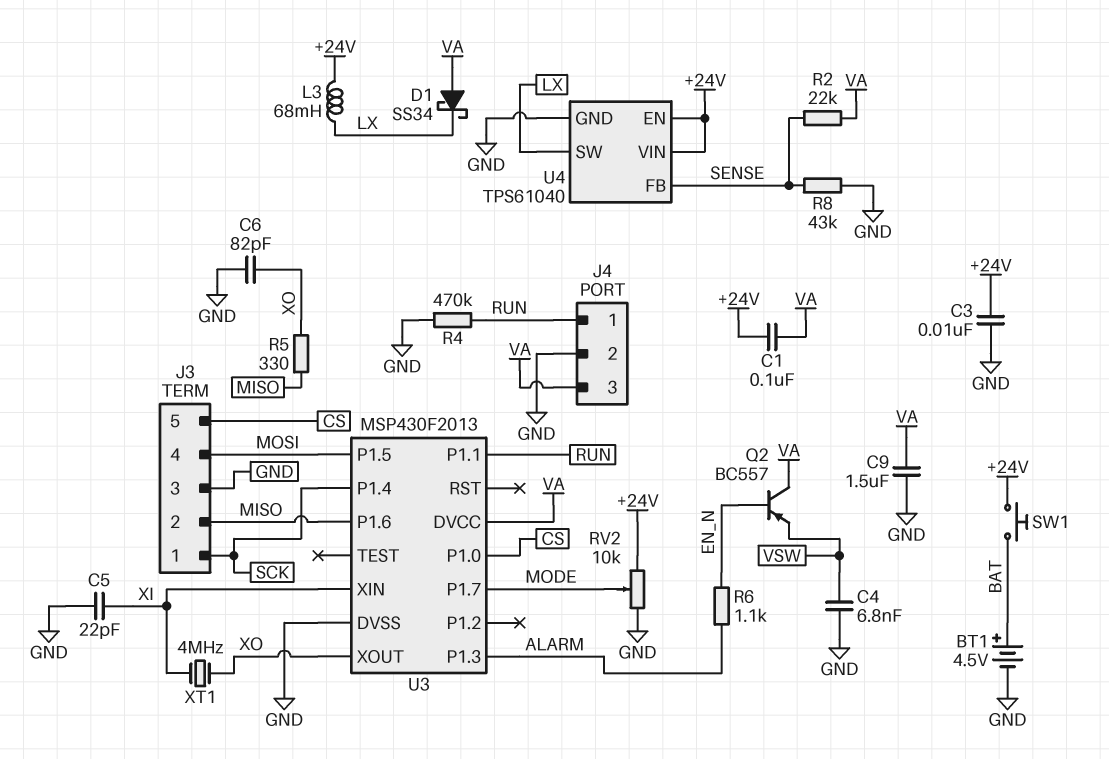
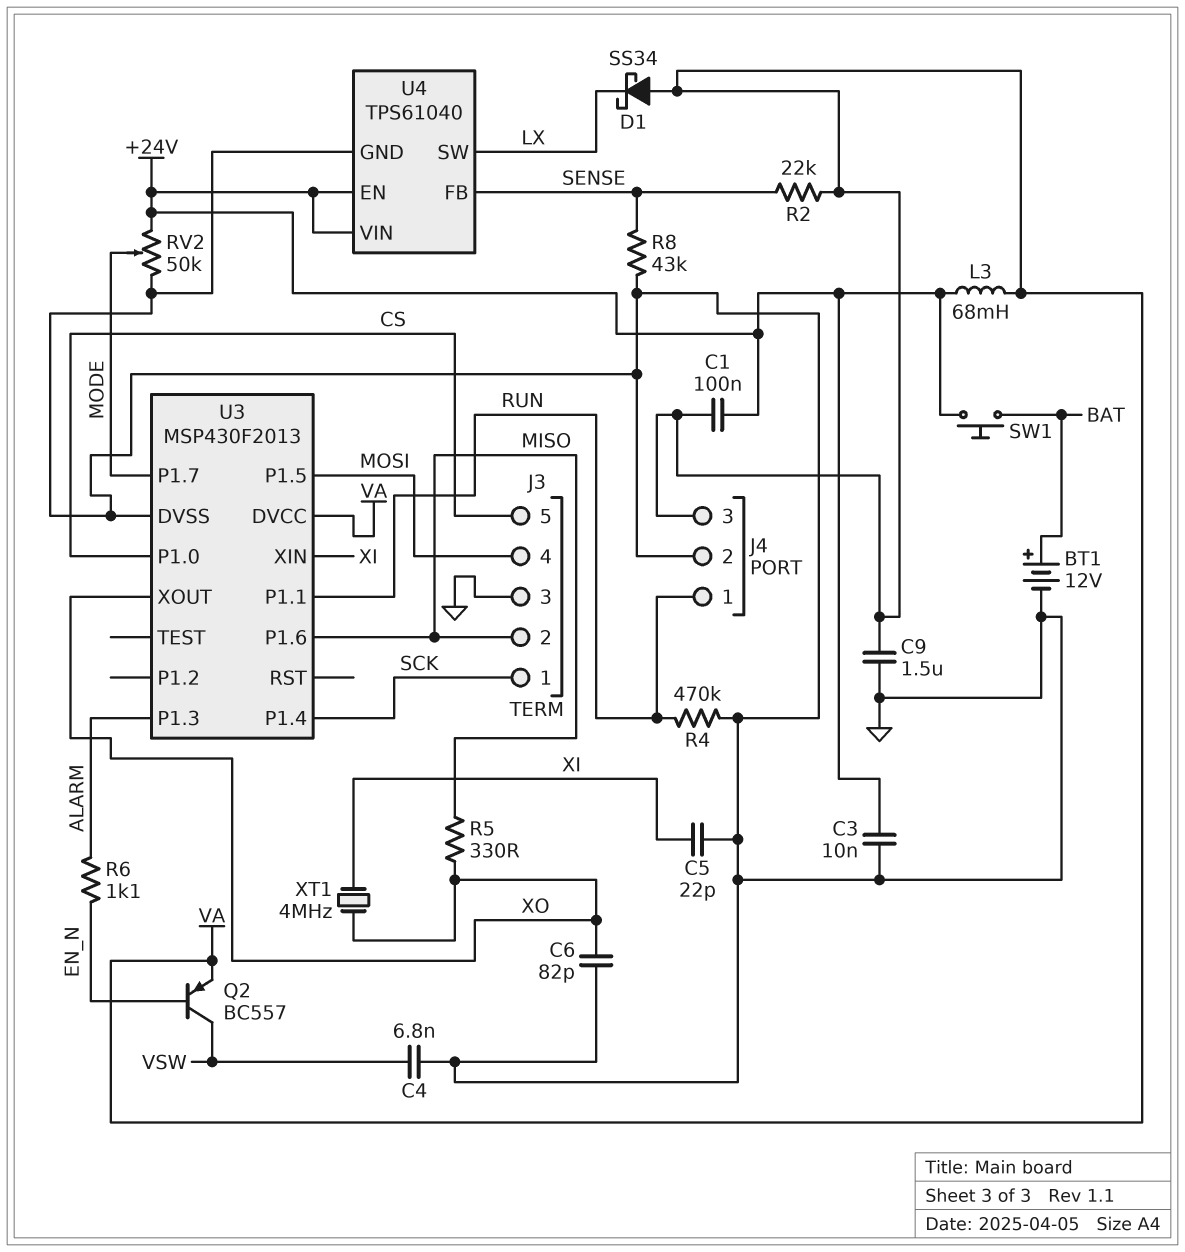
BT1: 4.5V (plus BAT, minus GND) -> 12V (plus BAT, minus GND)
L3: 68mH (+24V, LX) -> 68mH (+24V, VA)
Q2: PNP BC557 (B EN_N, C VA, E VSW) -> PNP BC557 (B EN_N, C VSW, E VA)
RV2: 10k (+24V, GND, wiper MODE) -> 50k (+24V, GND, wiper MODE)

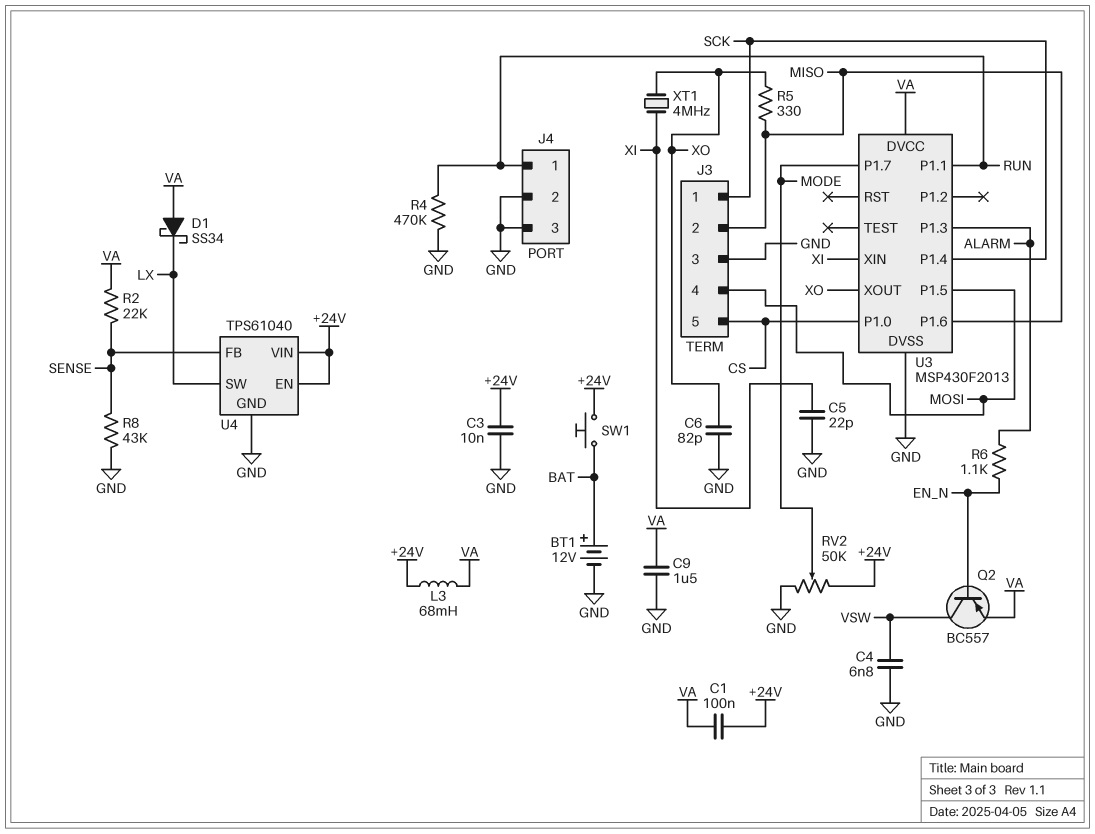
J4 pin 3: VA -> GND

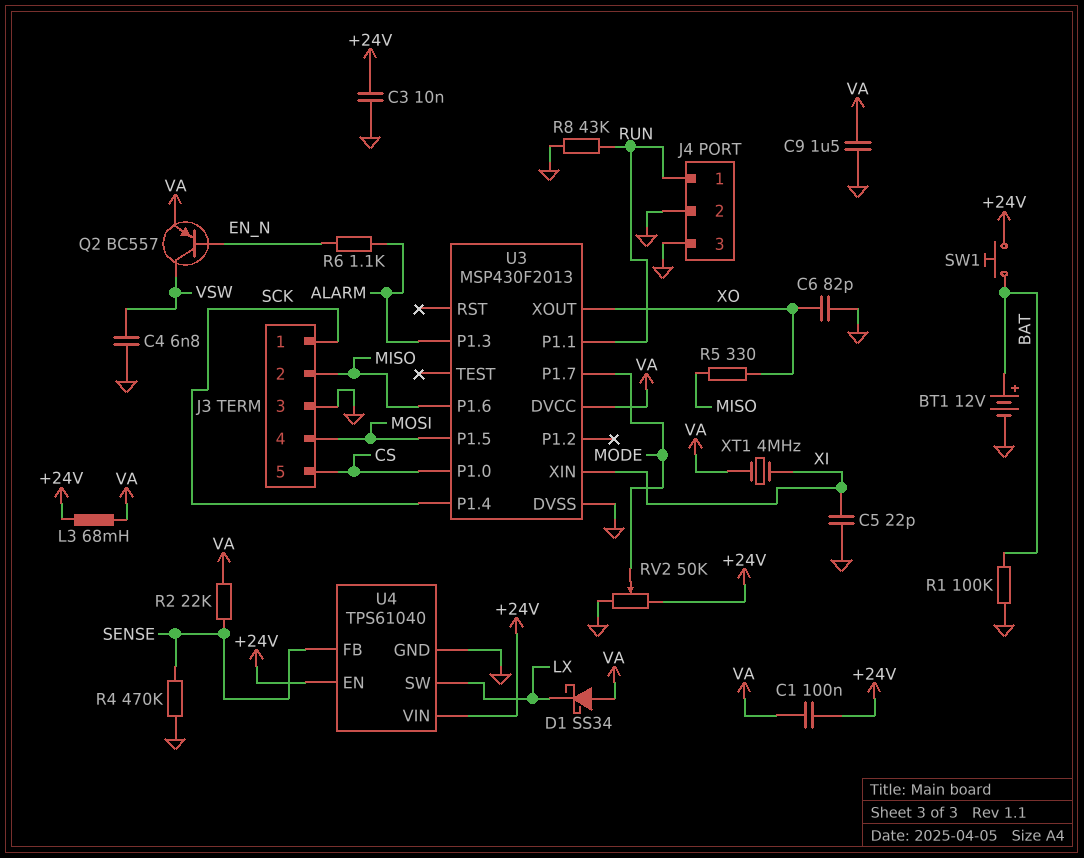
R1: none -> 100k (BAT, GND)
R4: 470k (GND, RUN) -> 470k (GND, SENSE)
R8: 43k (GND, SENSE) -> 43k (GND, RUN)
XT1: 4MHz (XI, XO) -> 4MHz (VA, XI)

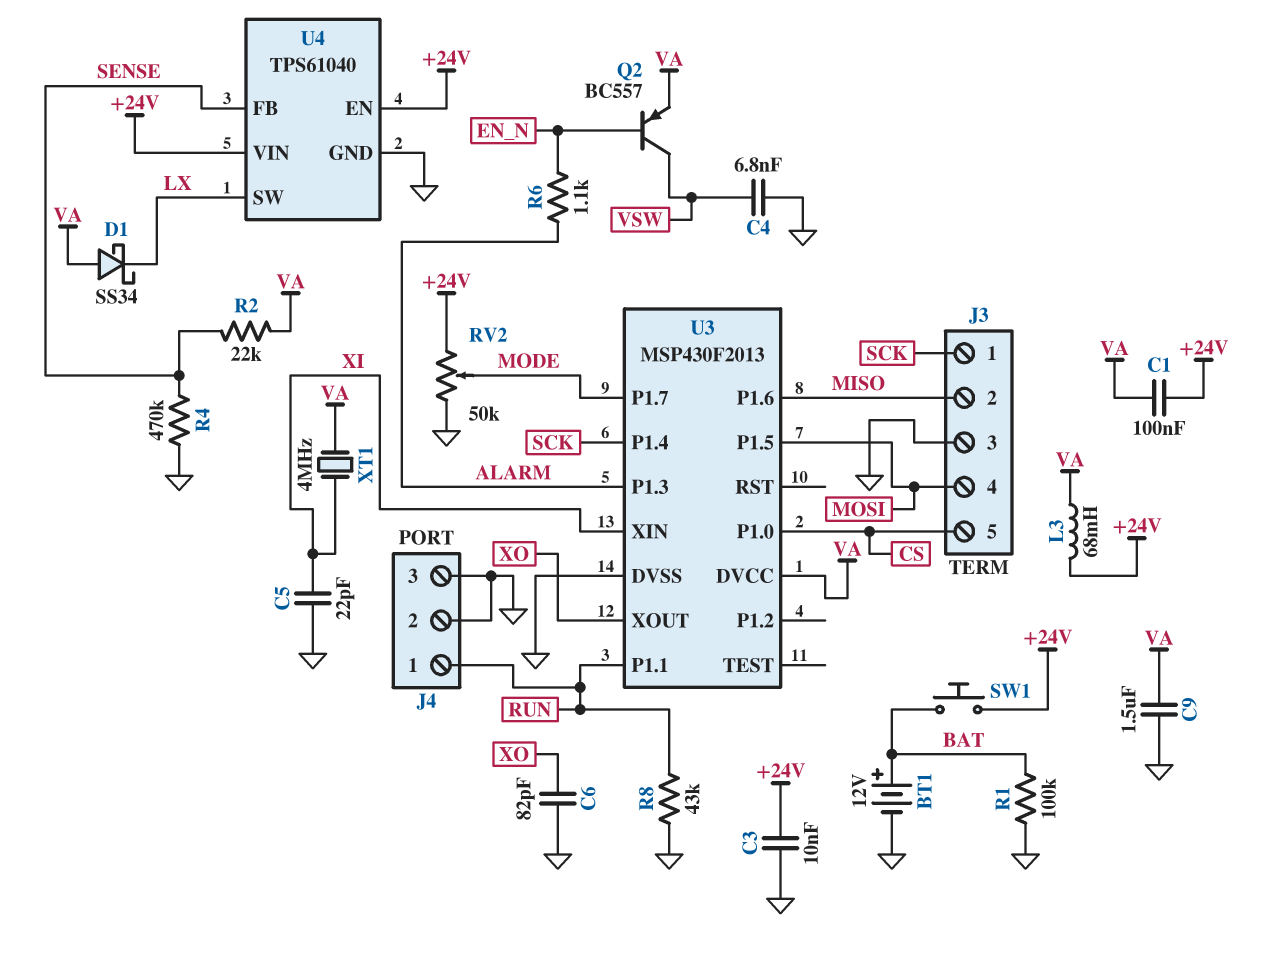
R5: 330 (MISO, XO) -> none

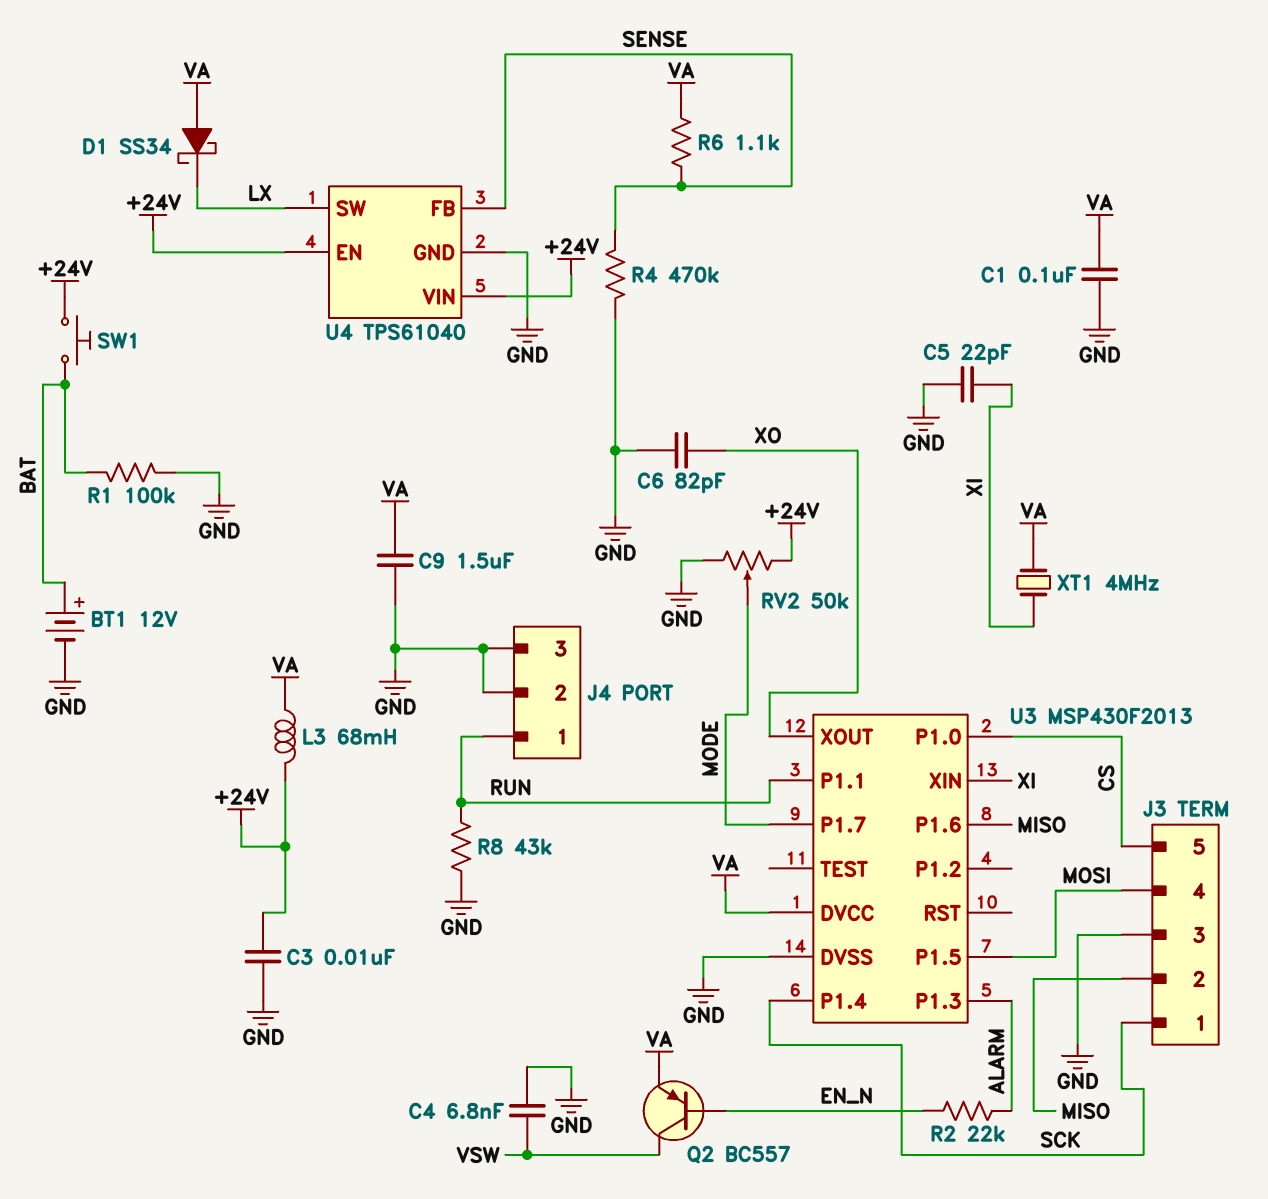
C1: 100nF (+24V, VA) -> 100nF (GND, VA)
R2: 22k (SENSE, VA) -> 22k (ALARM, EN_N)
R6: 1.1k (ALARM, EN_N) -> 1.1k (SENSE, VA)

